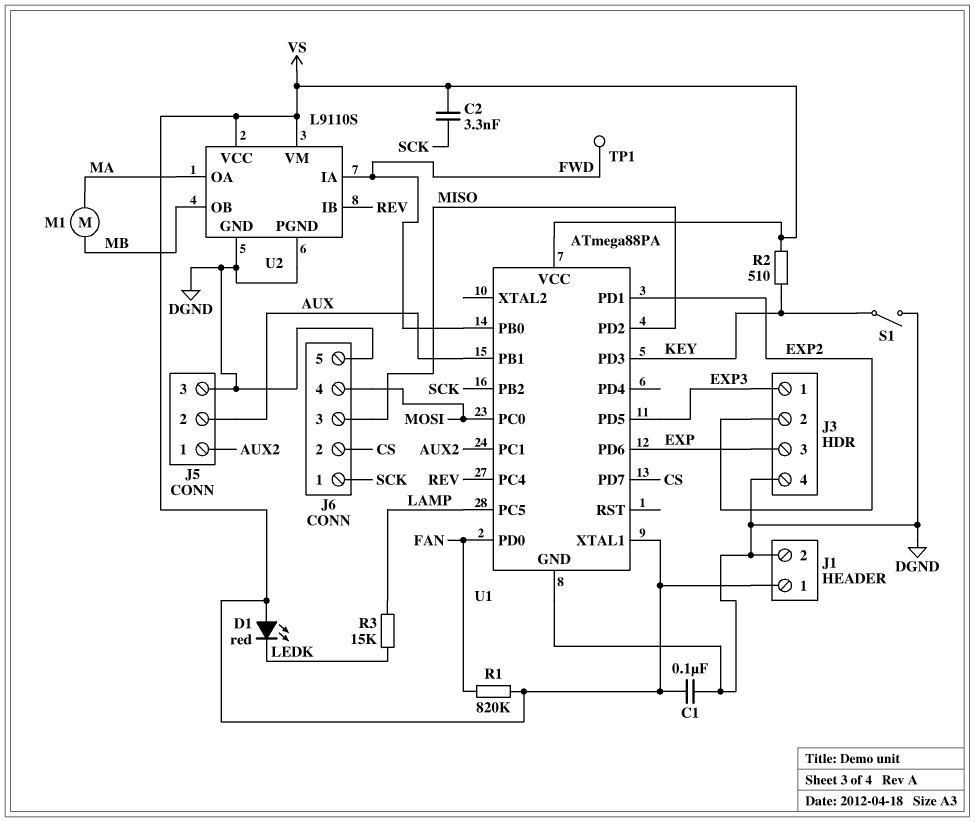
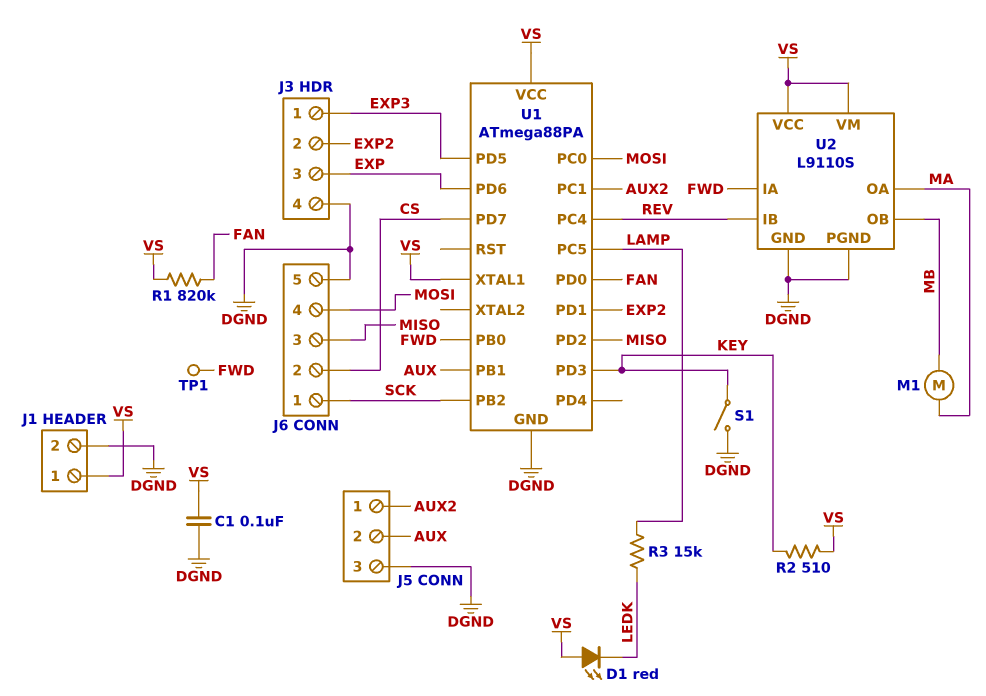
C2: 3.3nF (SCK, VS) -> none

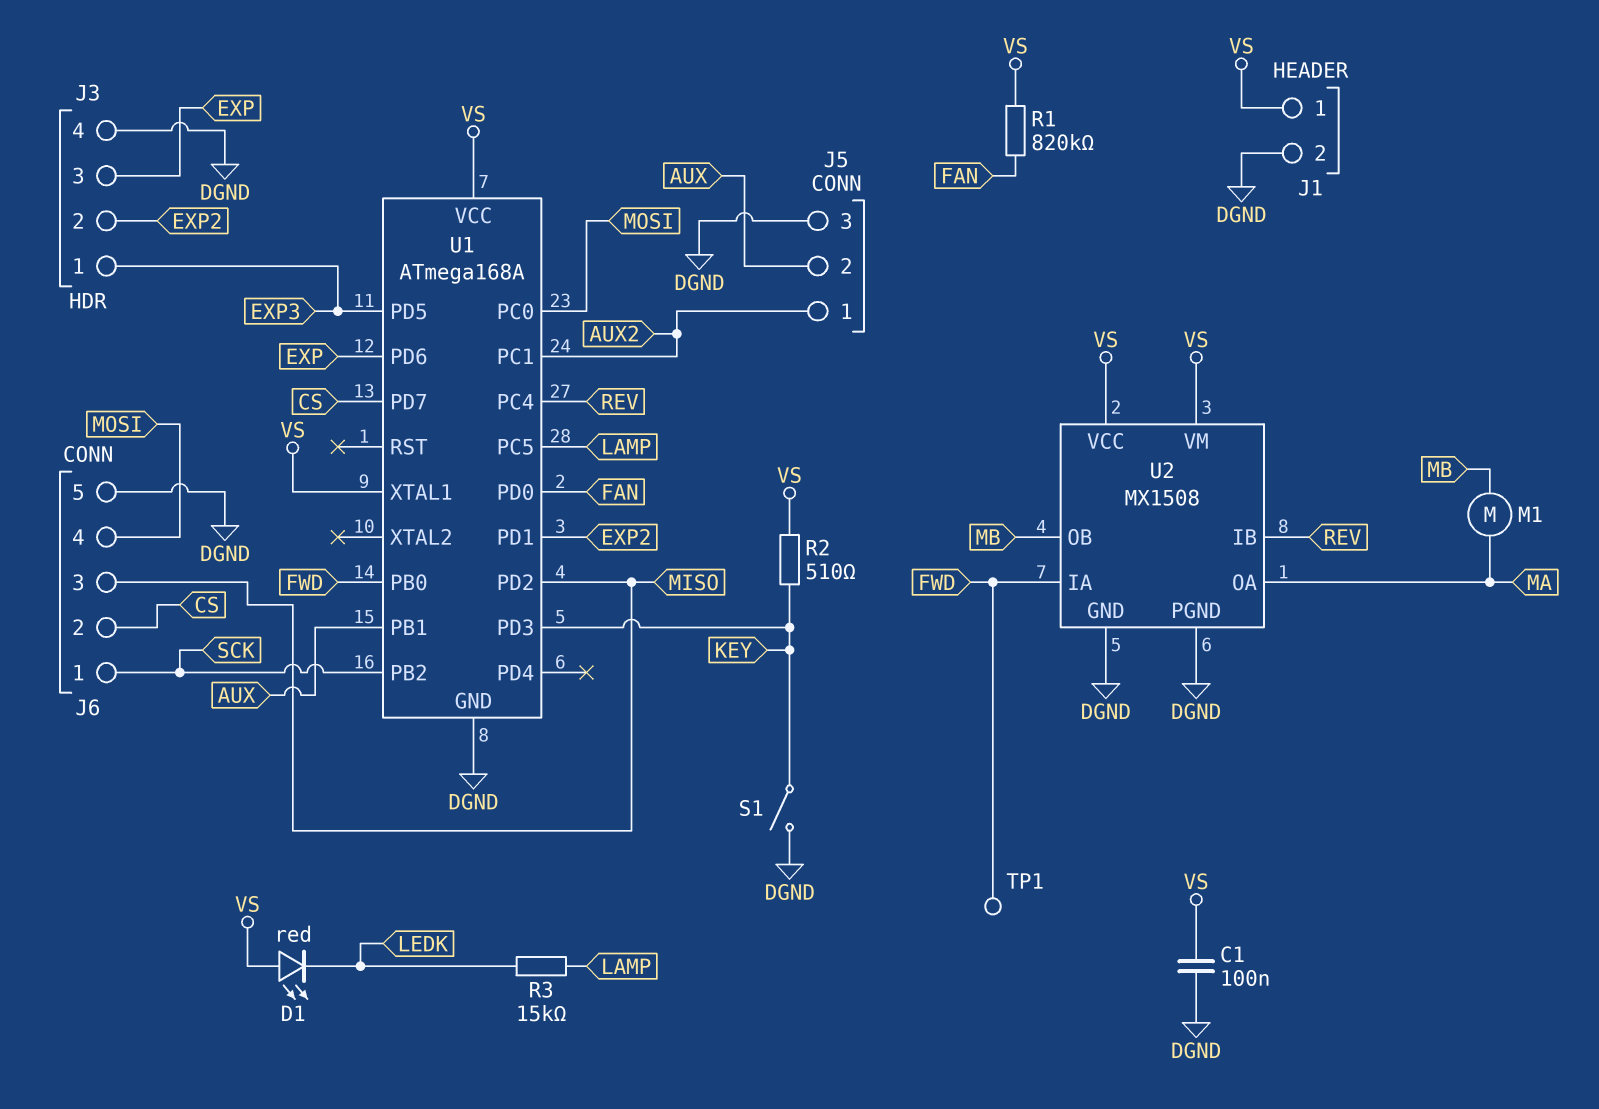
U1: ATmega88PA -> ATmega168A
U2: L9110S -> MX1508

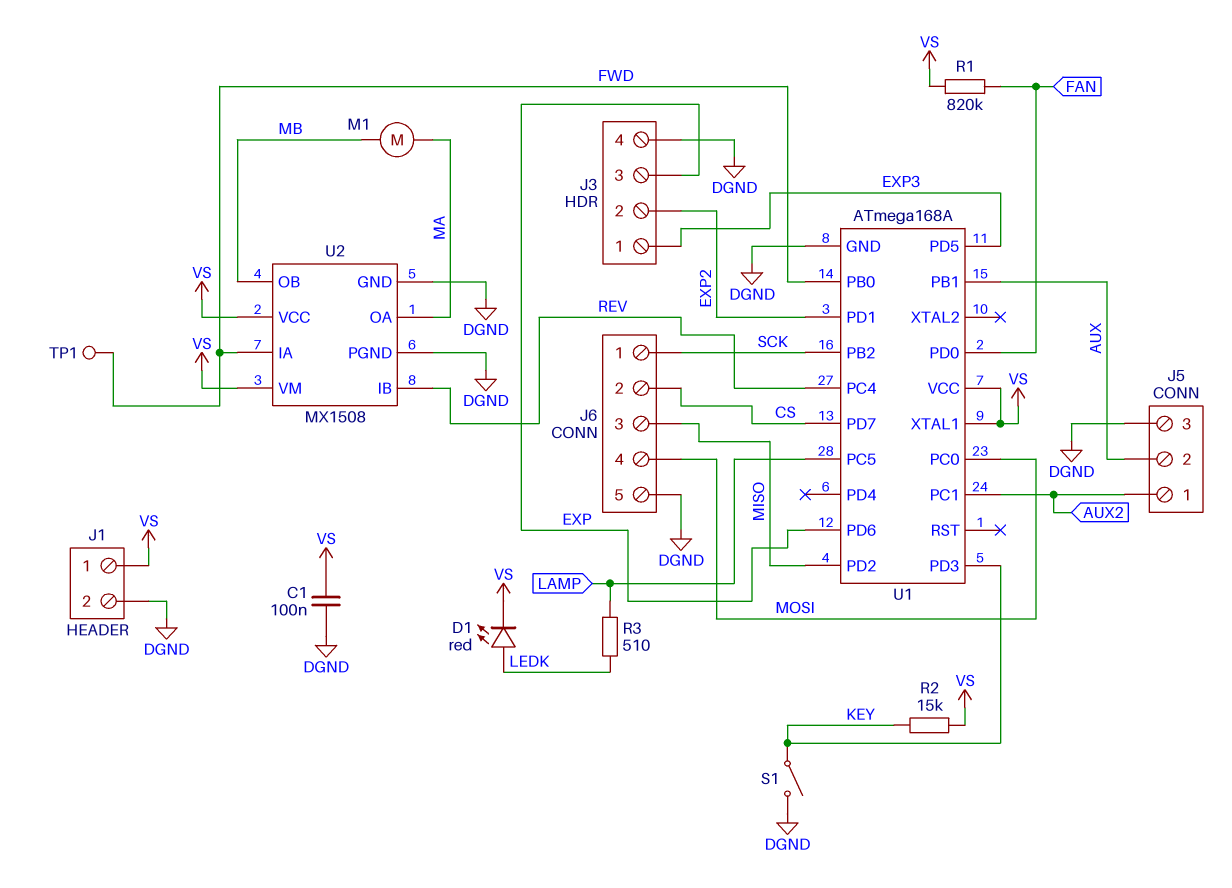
D1: LED red (A VS, K LEDK) -> LED red (A LEDK, K VS)
R2: 510 (KEY, VS) -> 15k (KEY, VS)
R3: 15k (LAMP, LEDK) -> 510 (LAMP, LEDK)

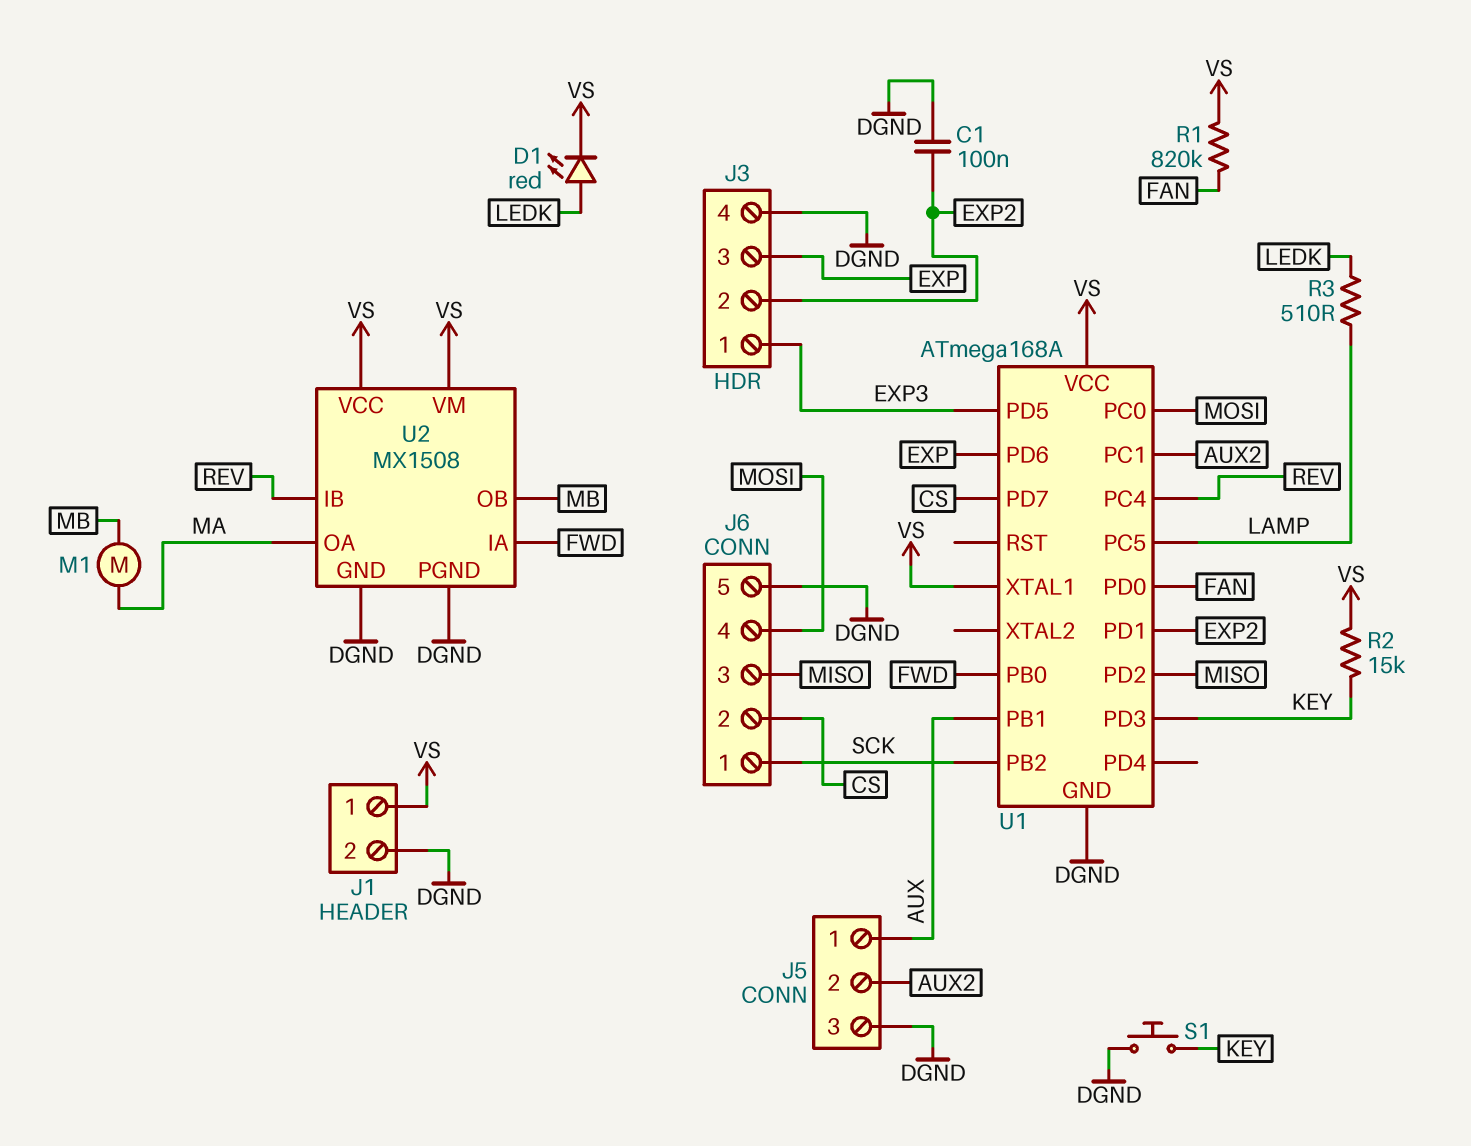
C1: 100nF (DGND, VS) -> 100nF (DGND, EXP2)
J5 pin 1: AUX2 -> AUX
J5 pin 2: AUX -> AUX2
S1: switch (DGND, KEY) -> button (DGND, KEY)
TP1: test point (FWD) -> none

